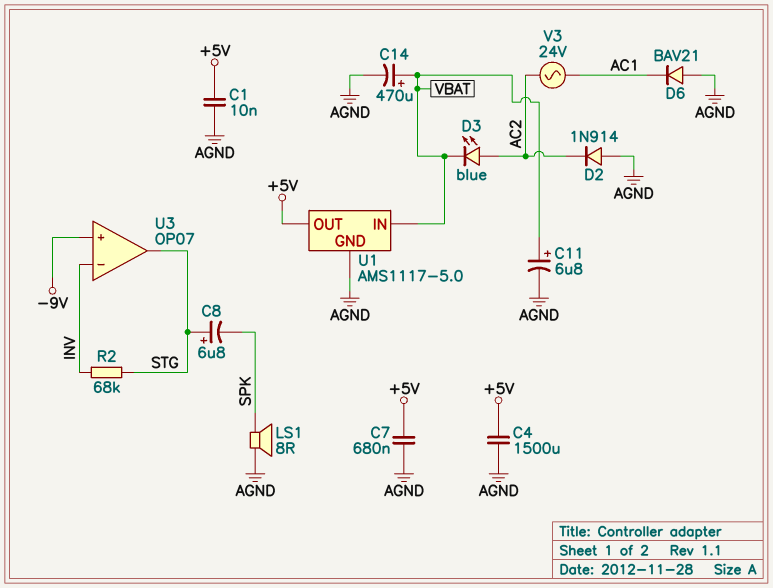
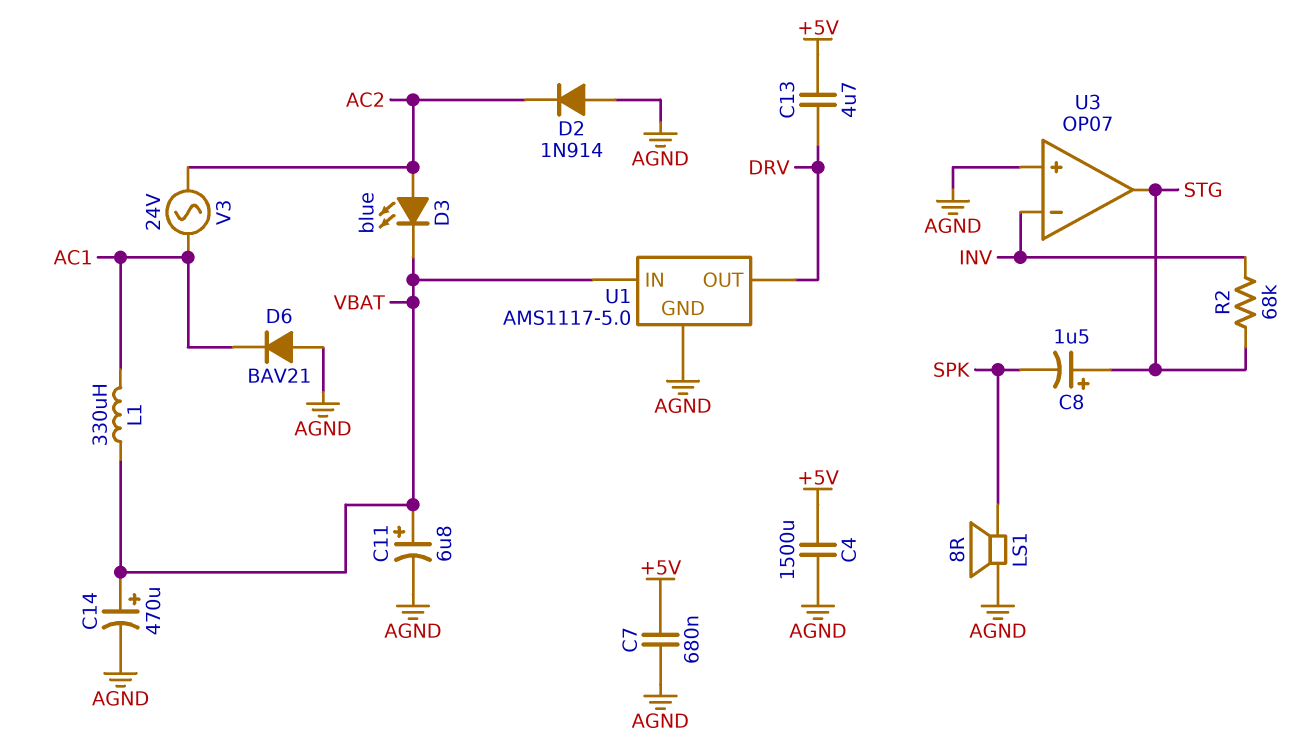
C1: 10nF (+5V, AGND) -> none
C8: 6.8uF (plus STG, minus SPK) -> 1.5uF (plus STG, minus SPK)
C13: none -> 4.7uF (+5V, DRV)
L1: none -> 330uH (AC1, VBAT)
U1 pin OUT: +5V -> DRV
U3 pin in+: -9V -> AGND

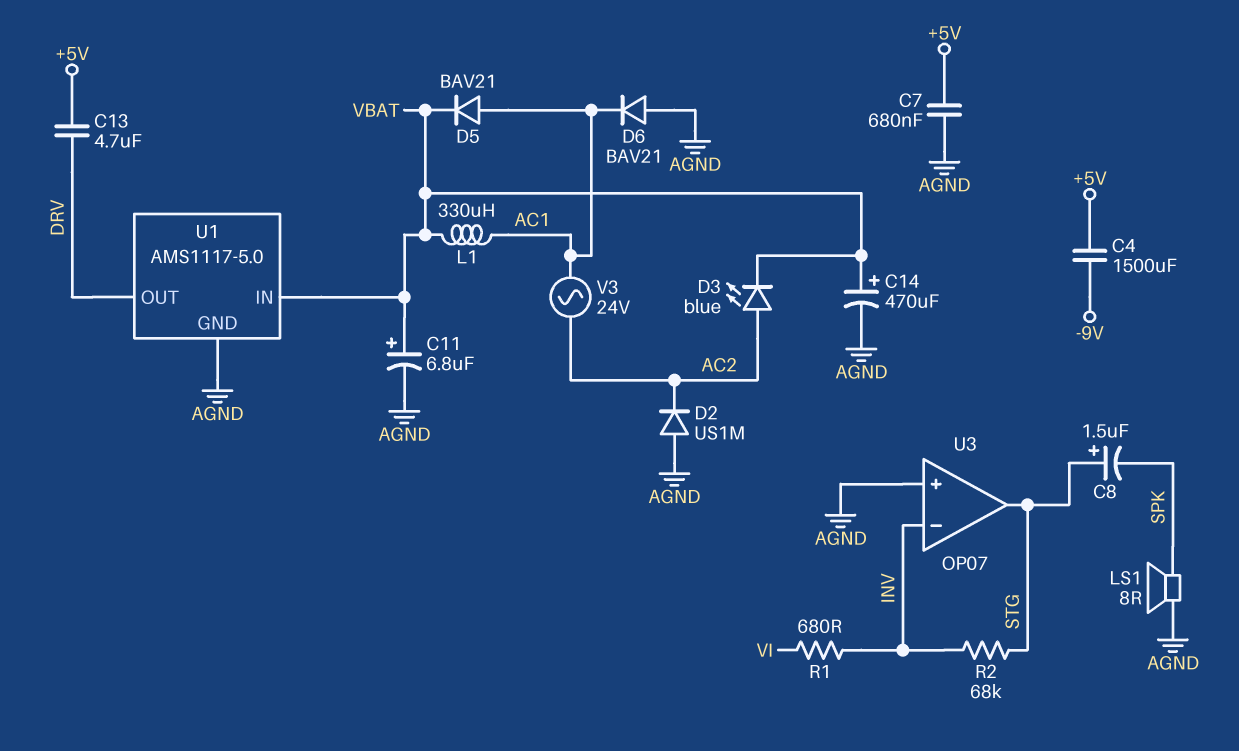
C4: 1500uF (+5V, AGND) -> 1500uF (+5V, -9V)
D2: diode 1N914 (A AGND, K AC2) -> diode US1M (A AGND, K AC2)
D5: none -> diode BAV21 (A AC1, K VBAT)
R1: none -> 680 (INV, VI)

